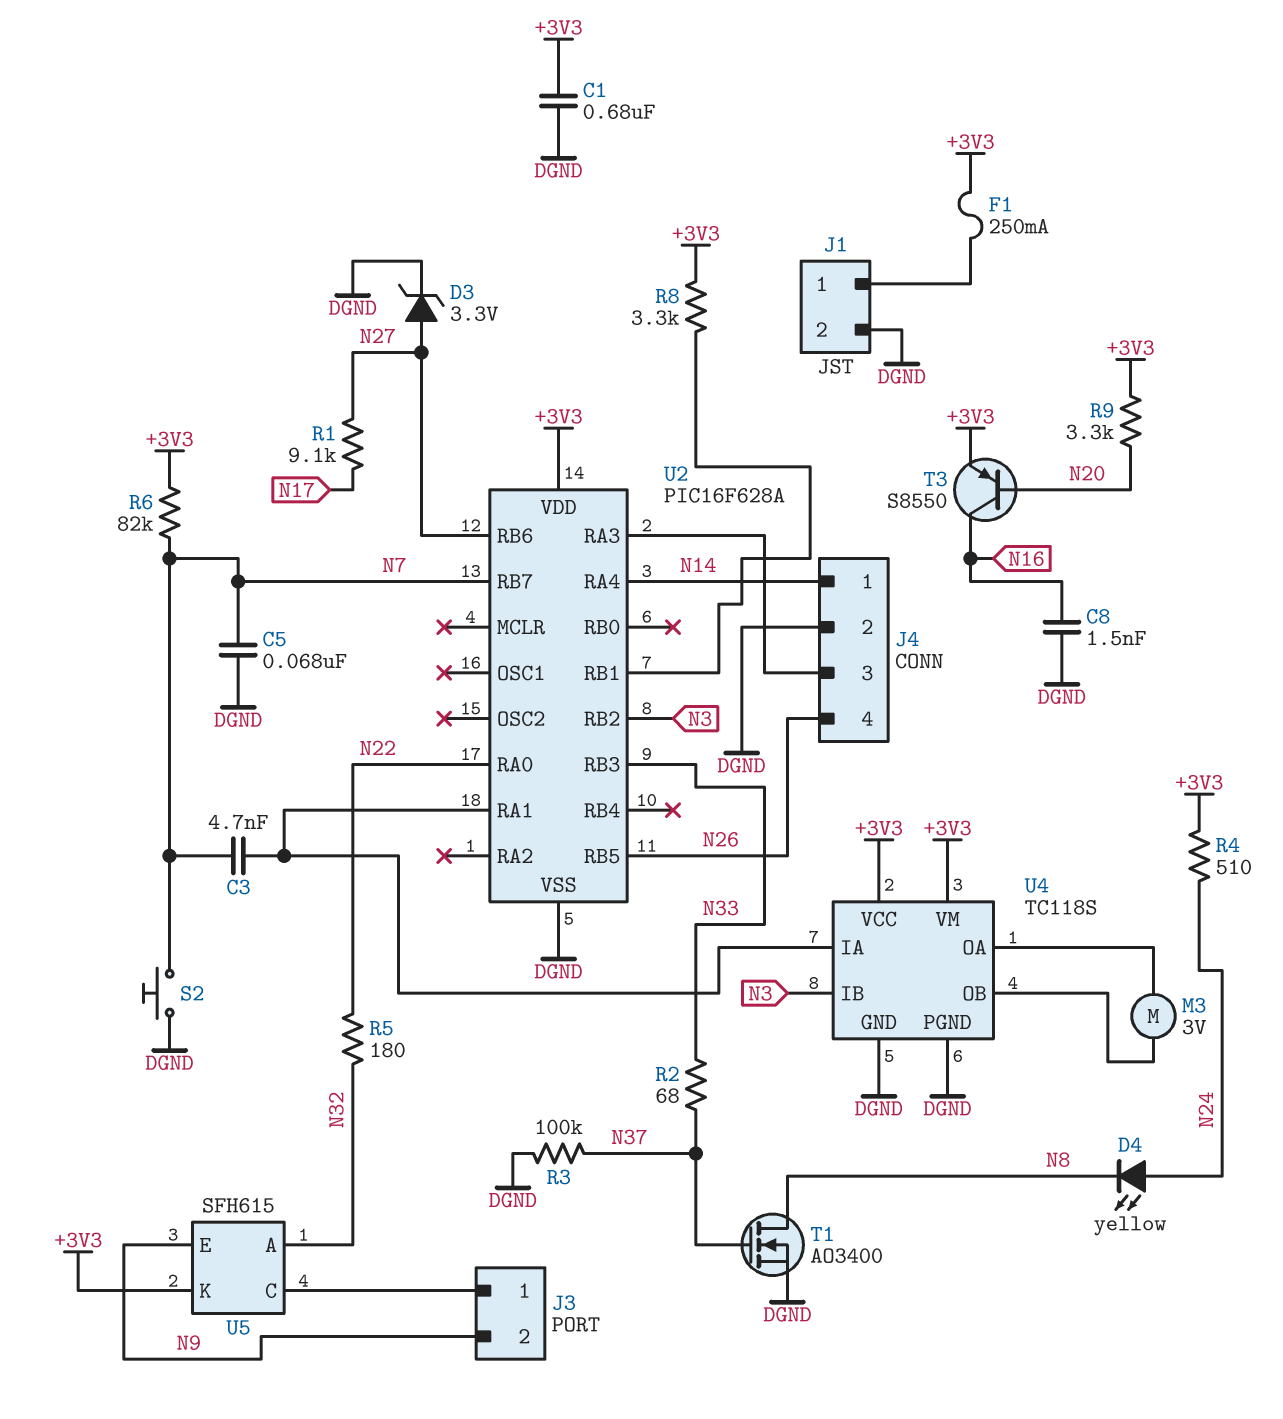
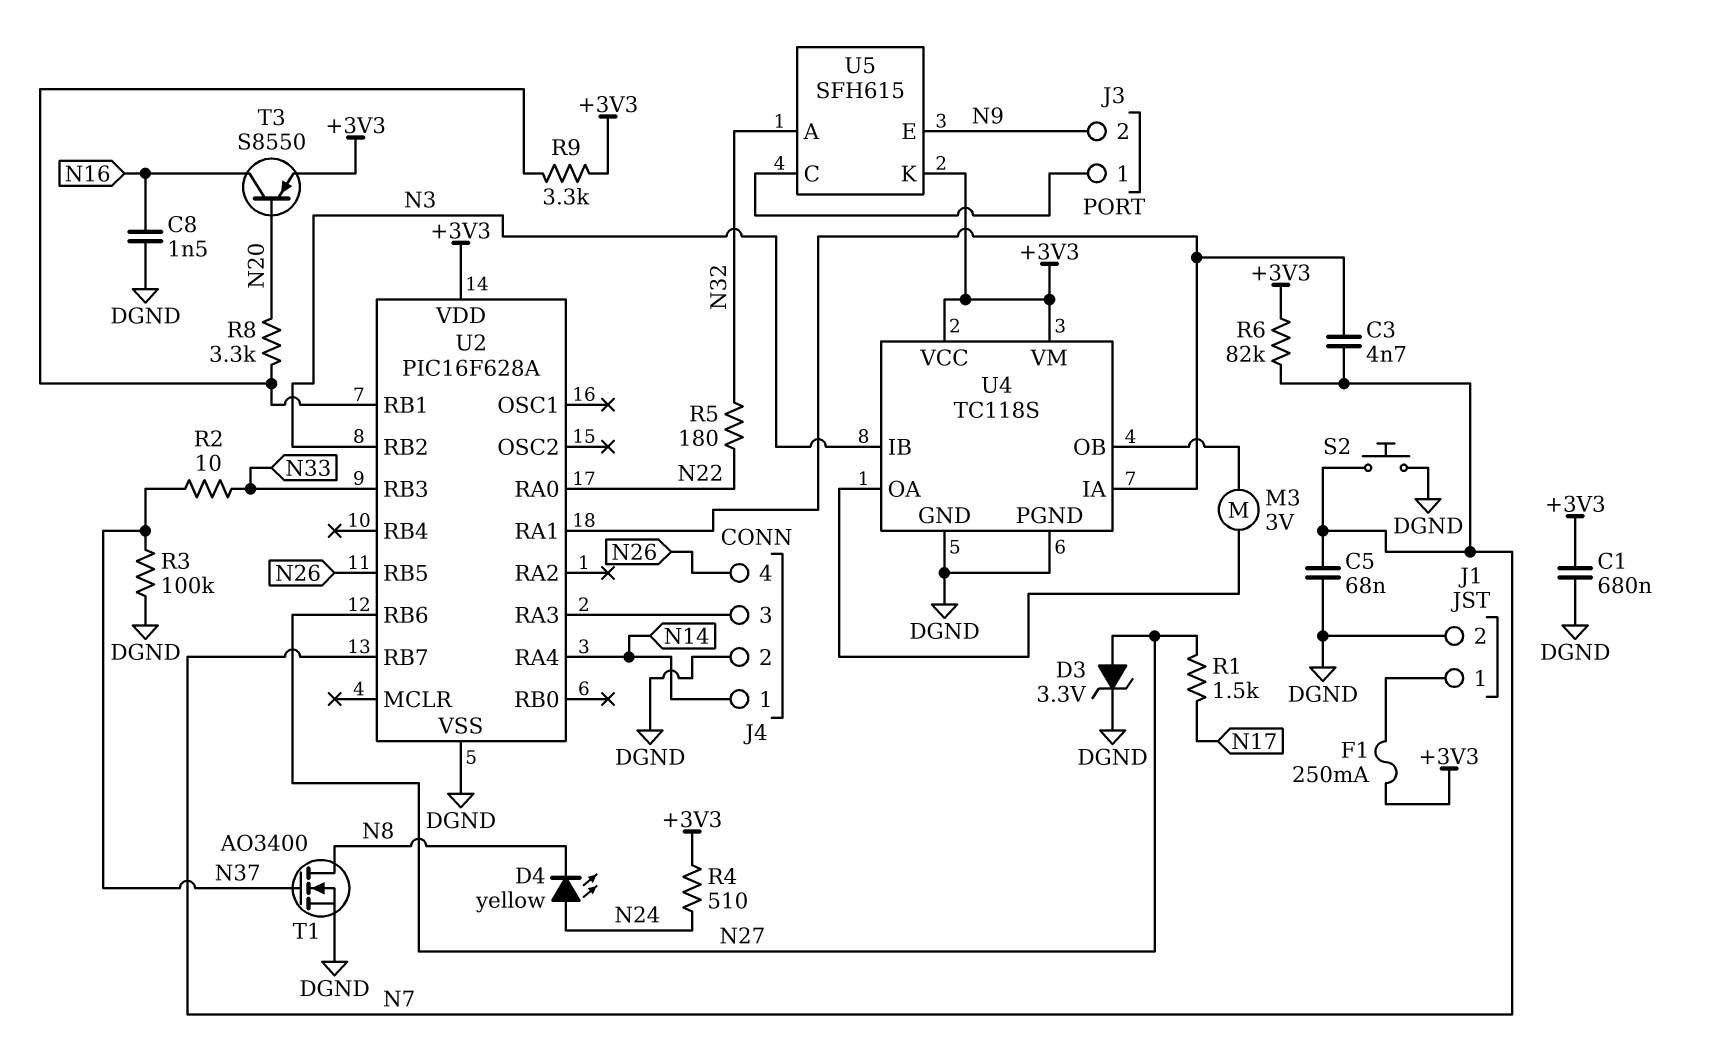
R1: 9.1k (N17, N27) -> 1.5k (N17, N27)
R2: 68 (N33, N37) -> 10 (N33, N37)
R8: 3.3k (+3V3, U2/RB1) -> 3.3k (N20, U2/RB1)
R9: 3.3k (+3V3, N20) -> 3.3k (+3V3, U2/RB1)

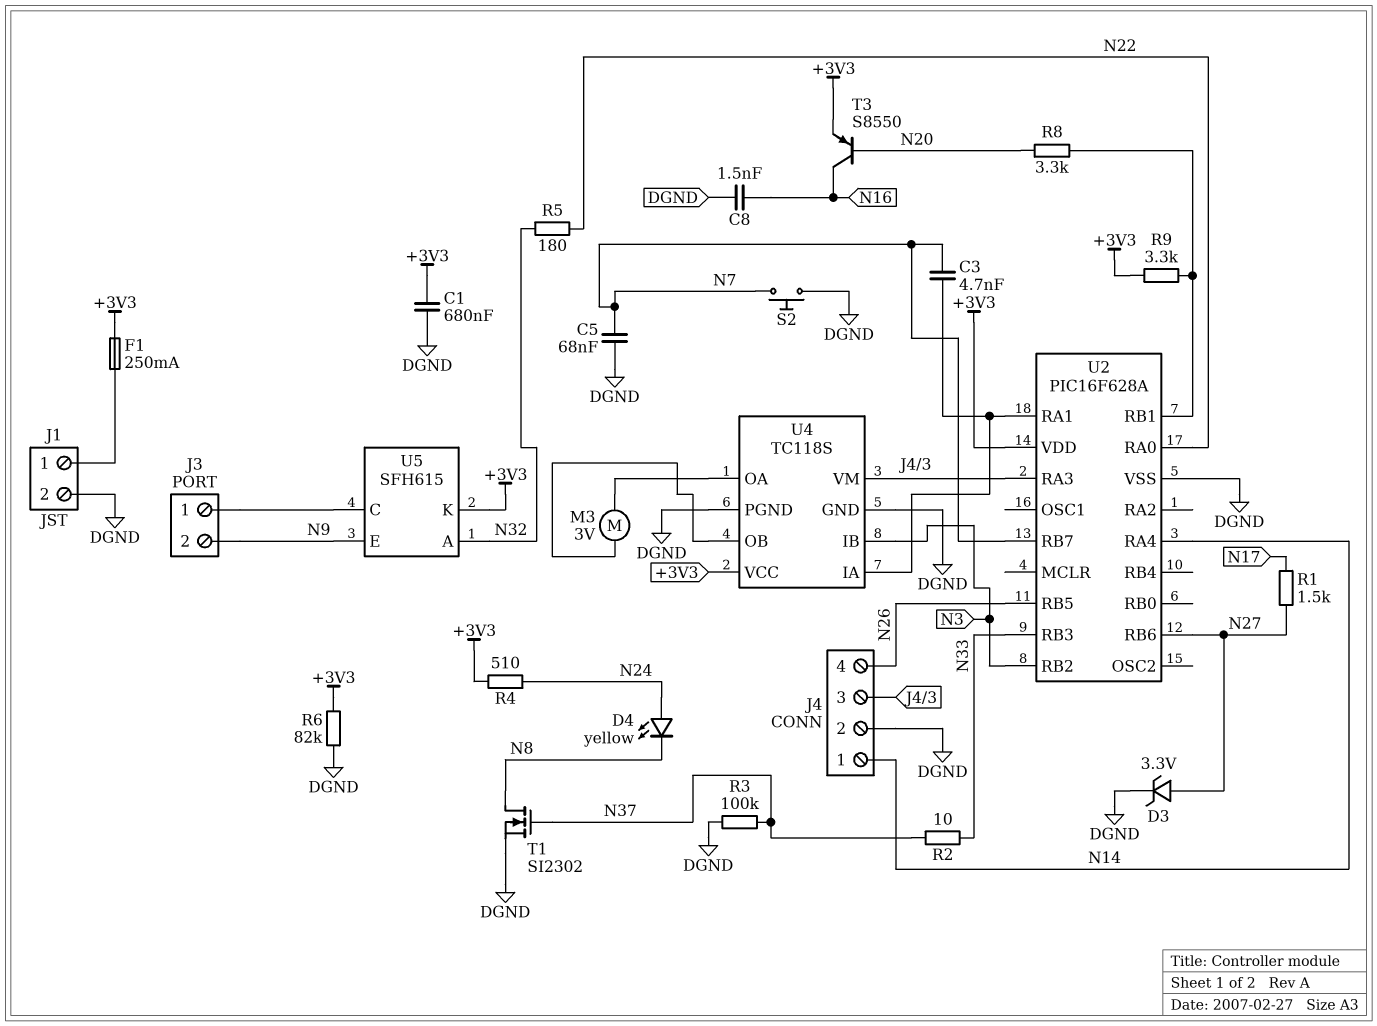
R6: 82k (+3V3, N7) -> 82k (+3V3, DGND)
T1: NMOS AO3400 (G N37, D N8, S DGND) -> NMOS SI2302 (G N37, D N8, S DGND)
U4 pin VM: +3V3 -> J4/3

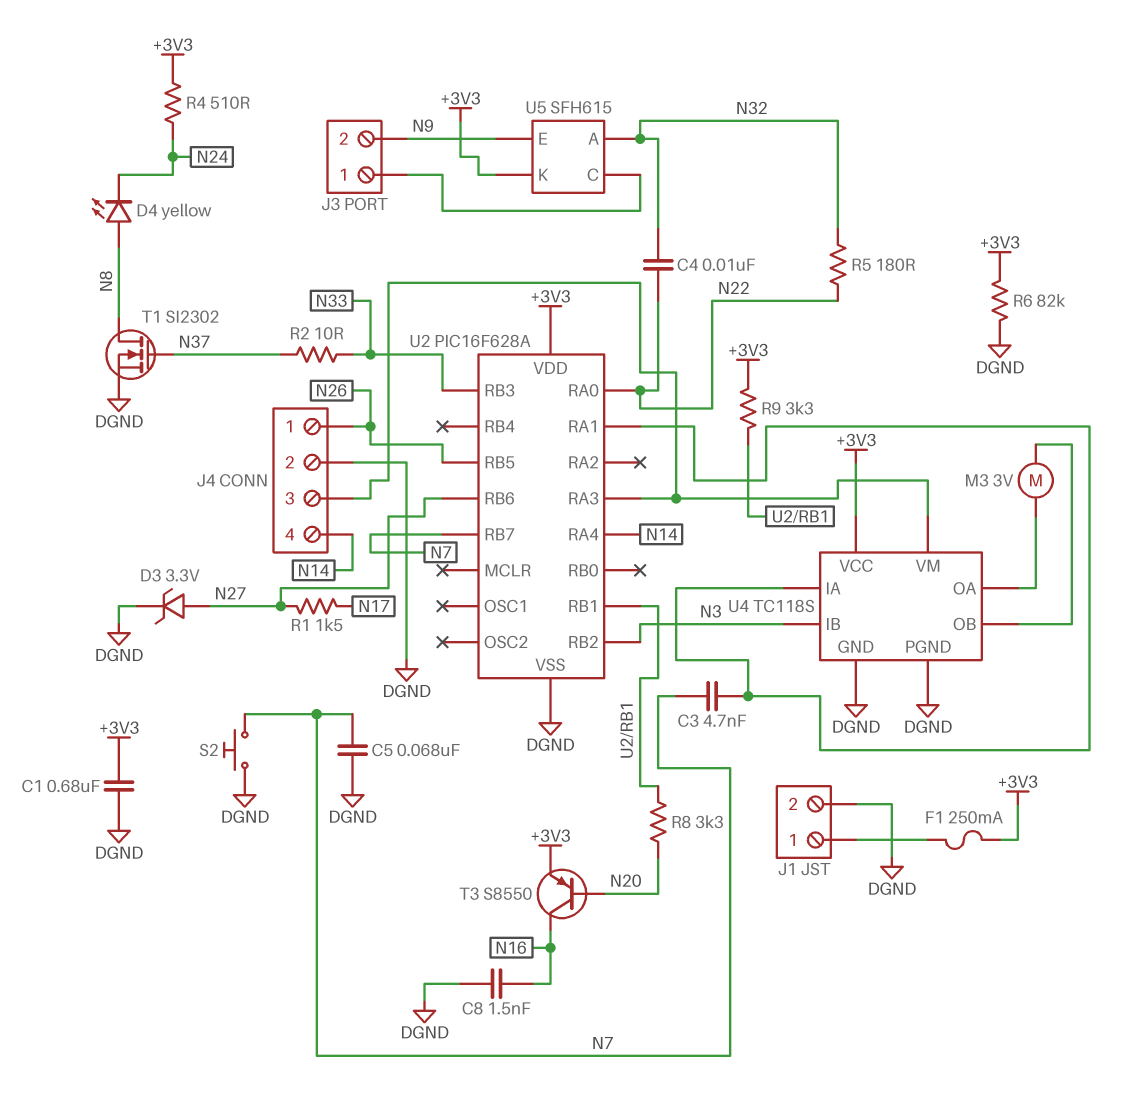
C4: none -> 10nF (N22, N32)
D4: LED yellow (A N24, K N8) -> LED yellow (A N8, K N24)
J4 pin 1: N14 -> N26
J4 pin 4: N26 -> N14
R3: 100k (DGND, N37) -> none

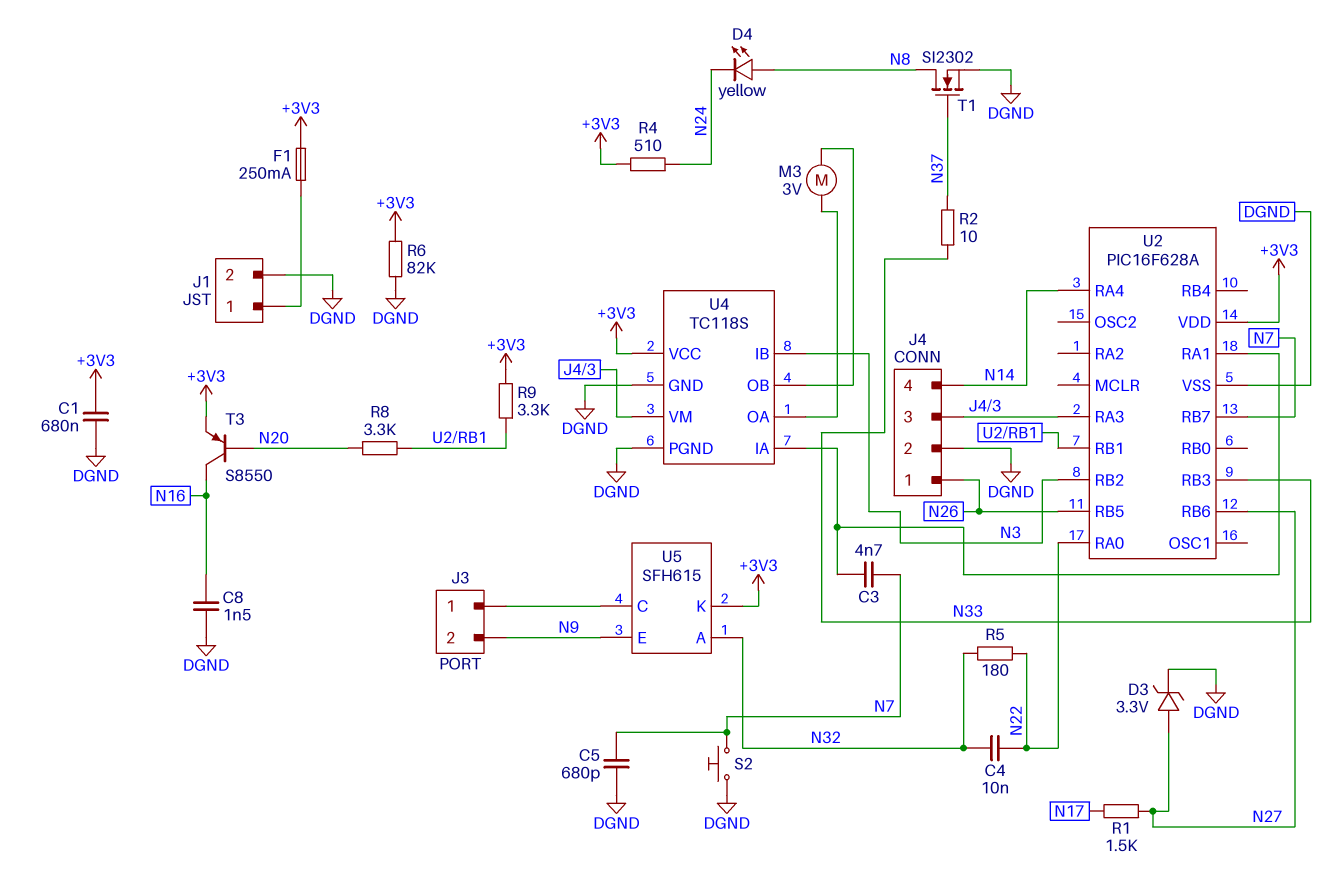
C5: 68nF (DGND, N7) -> 680pF (DGND, N7)

